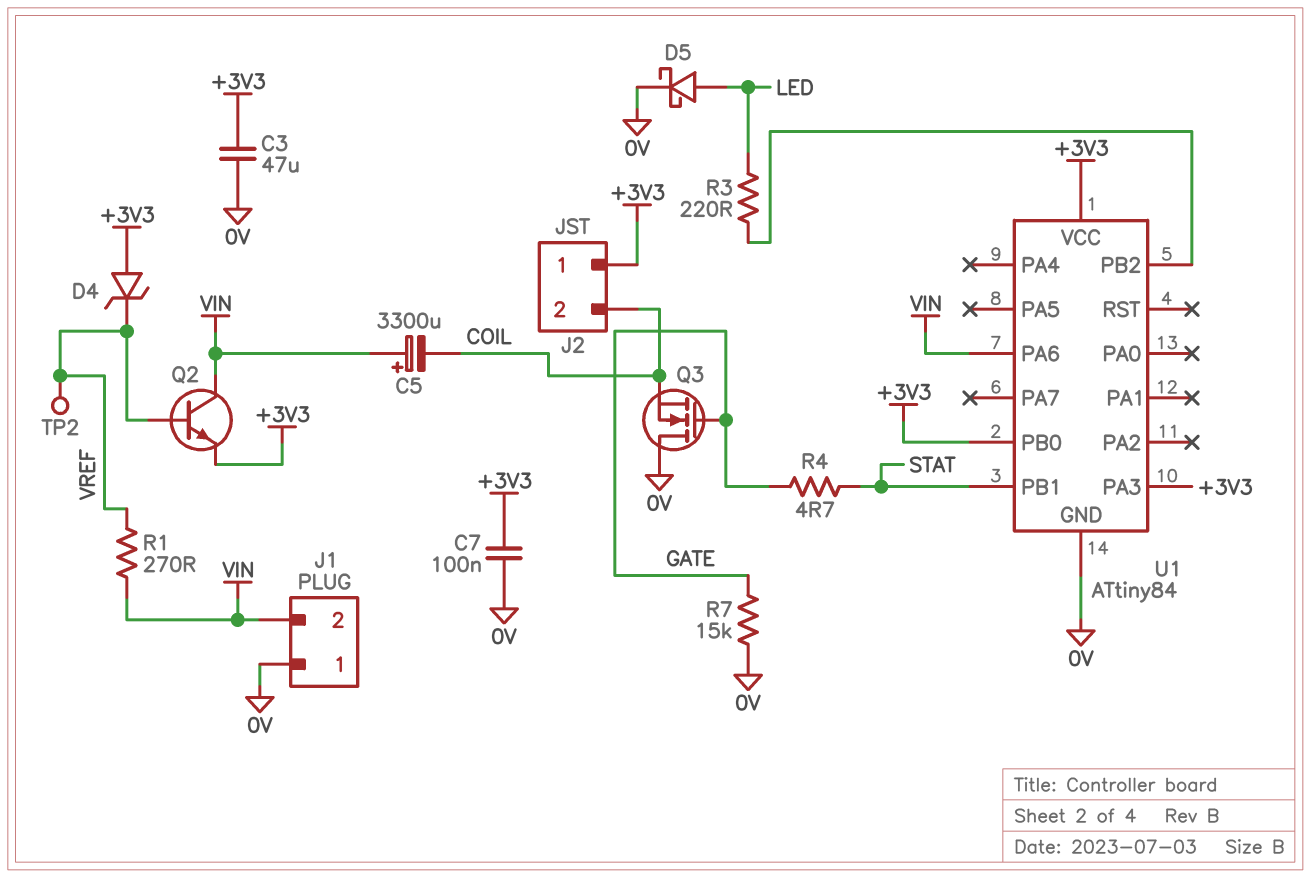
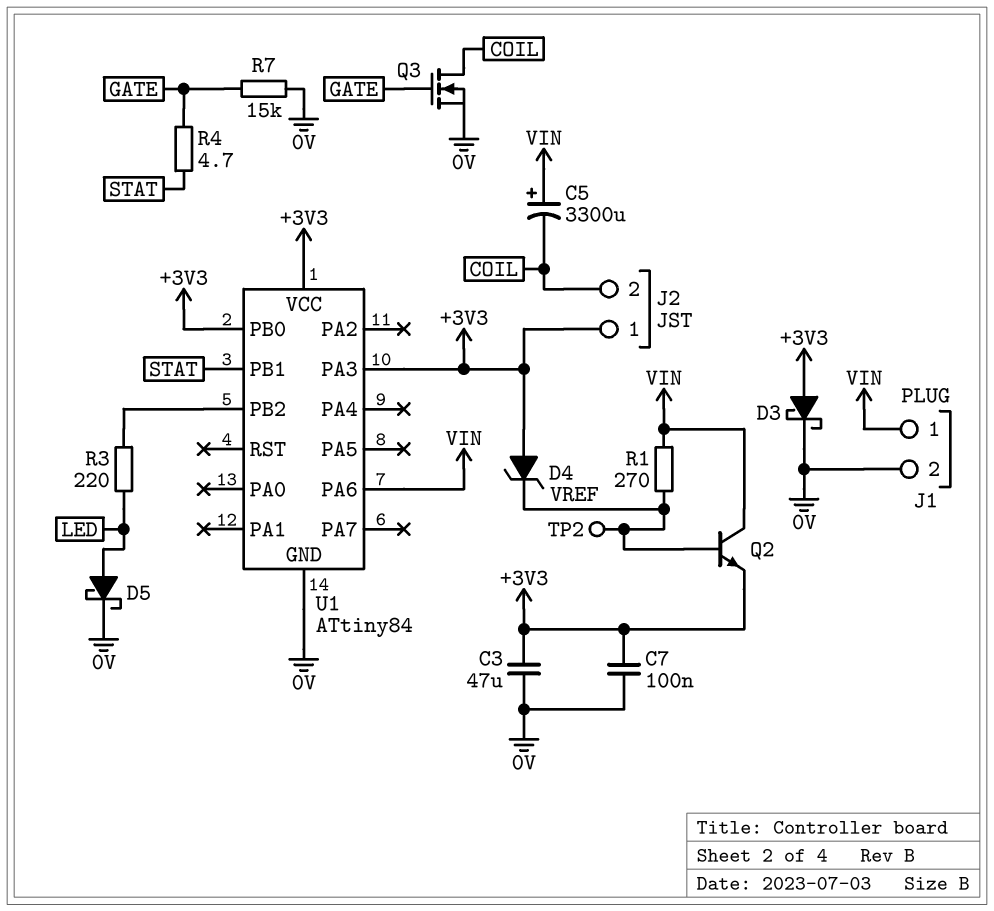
D3: none -> schottky (A +3V3, K 0V)
J1 pin 1: 0V -> VIN
J1 pin 2: VIN -> 0V
Q3: NMOS (G GATE, D 0V, S COIL) -> NMOS (G GATE, D COIL, S 0V)

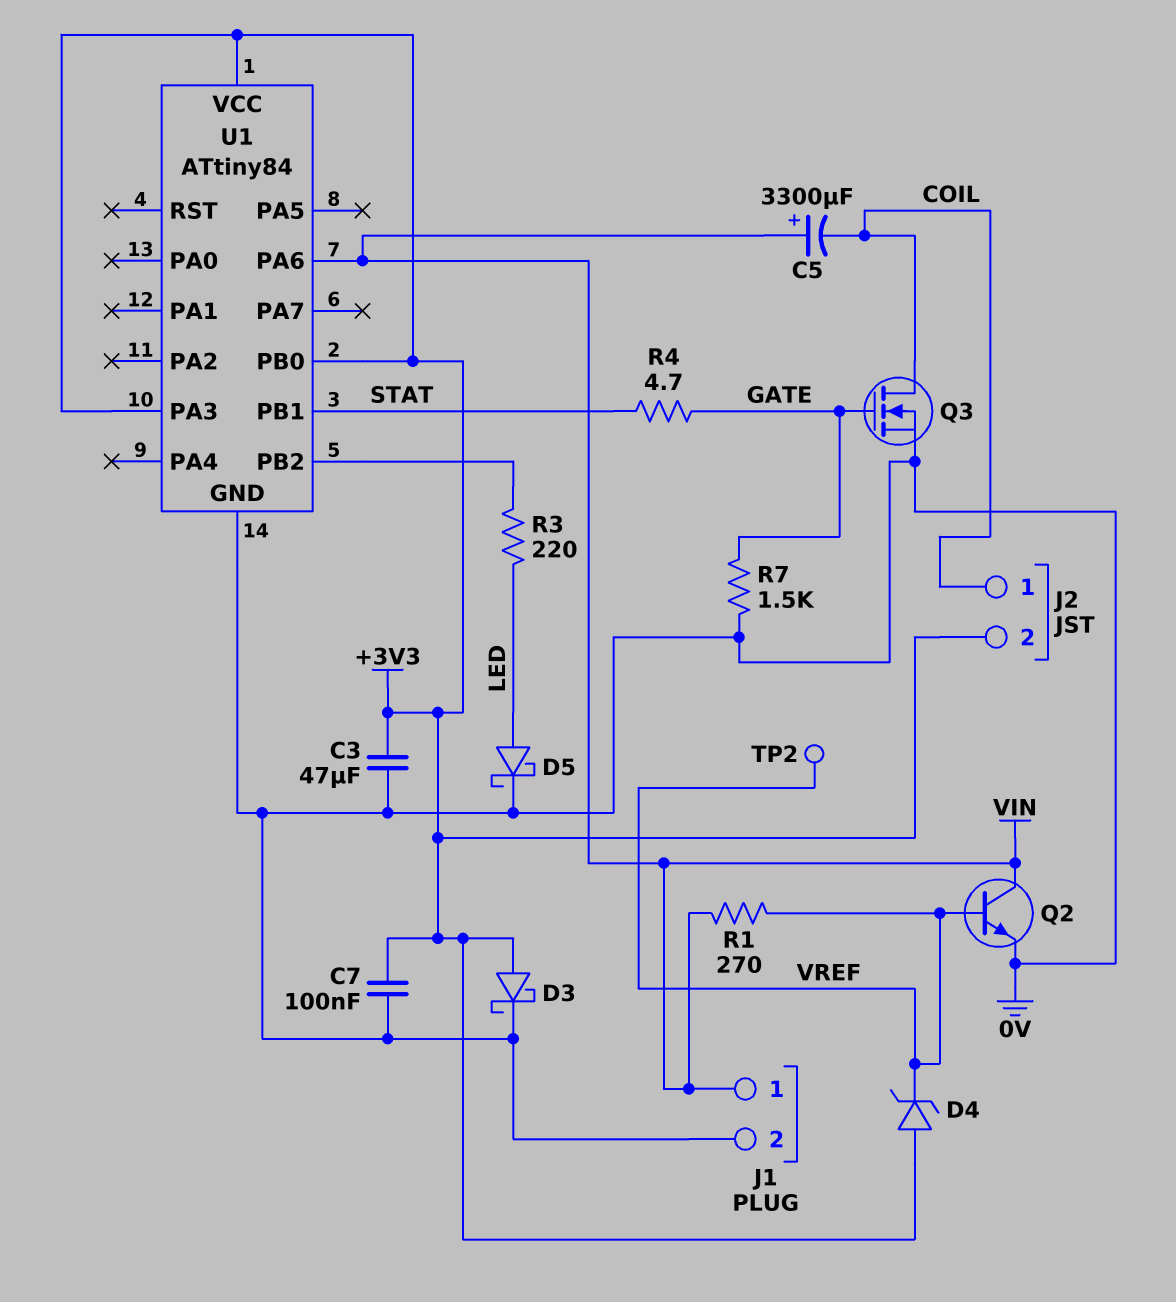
J2 pin 1: +3V3 -> COIL
J2 pin 2: COIL -> +3V3
Q2: NPN (B VREF, C VIN, E +3V3) -> NPN (B VREF, C VIN, E 0V)
R7: 15k (0V, GATE) -> 1.5k (0V, GATE)

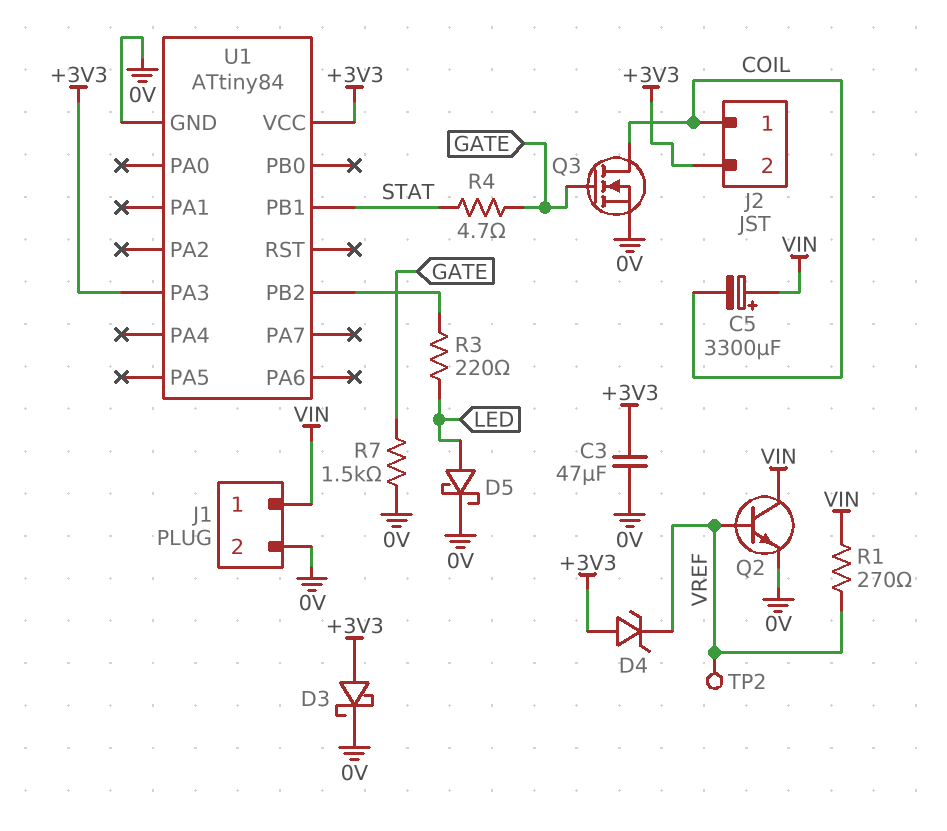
C7: 100nF (+3V3, 0V) -> none
U1 pin PA6: VIN -> none
U1 pin PB0: +3V3 -> none

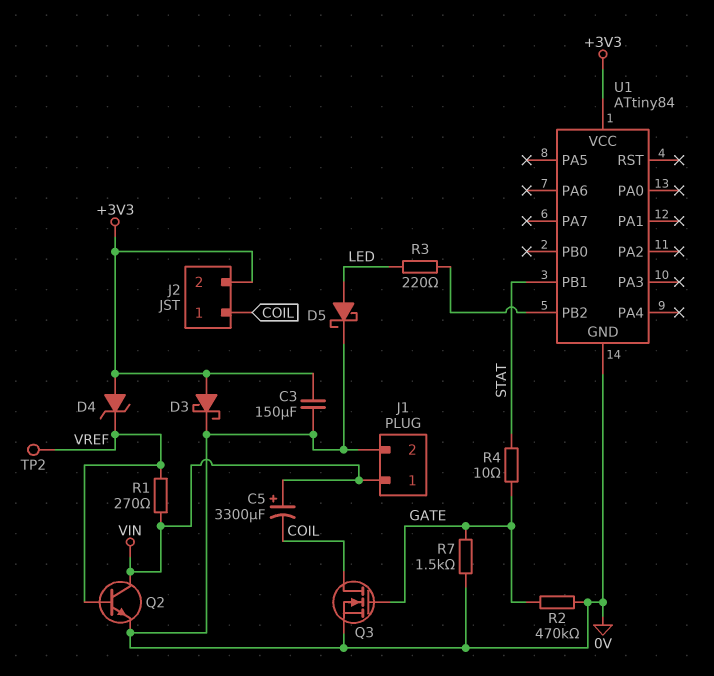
C3: 47uF (+3V3, 0V) -> 150uF (+3V3, 0V)
R2: none -> 470k (0V, GATE)
R4: 4.7 (GATE, STAT) -> 10 (GATE, STAT)
U1 pin PA3: +3V3 -> none

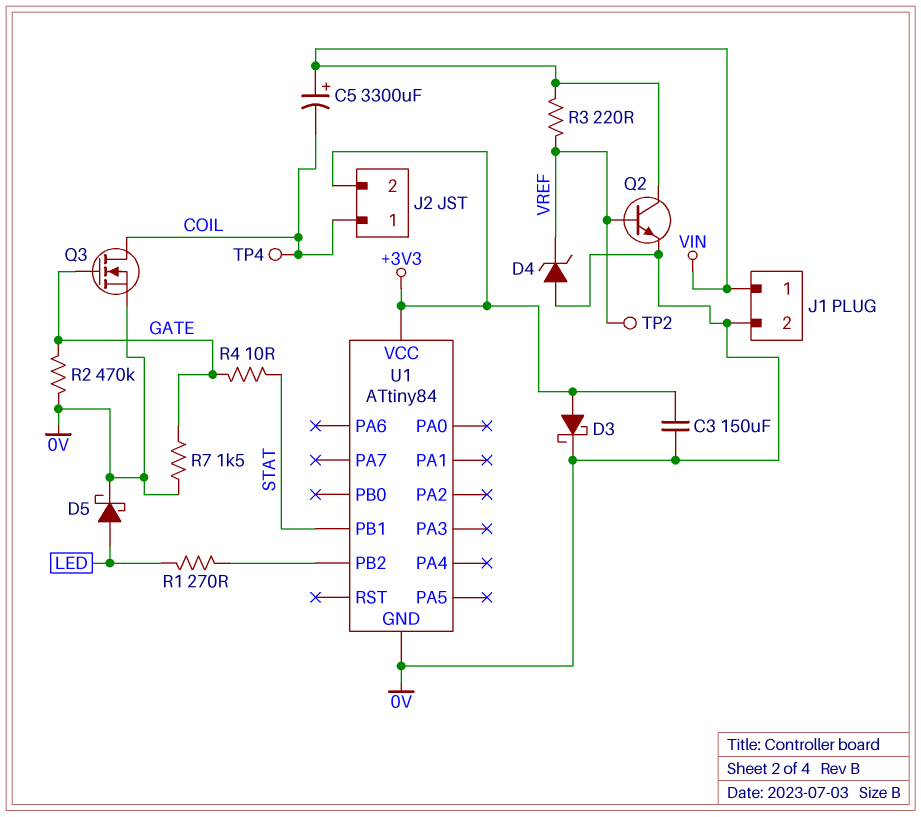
D4: zener (A +3V3, K VREF) -> zener (A 0V, K VREF)
R1: 270 (VIN, VREF) -> 270 (LED, U1/PB2)
R3: 220 (LED, U1/PB2) -> 220 (VIN, VREF)
TP4: none -> test point (COIL)

